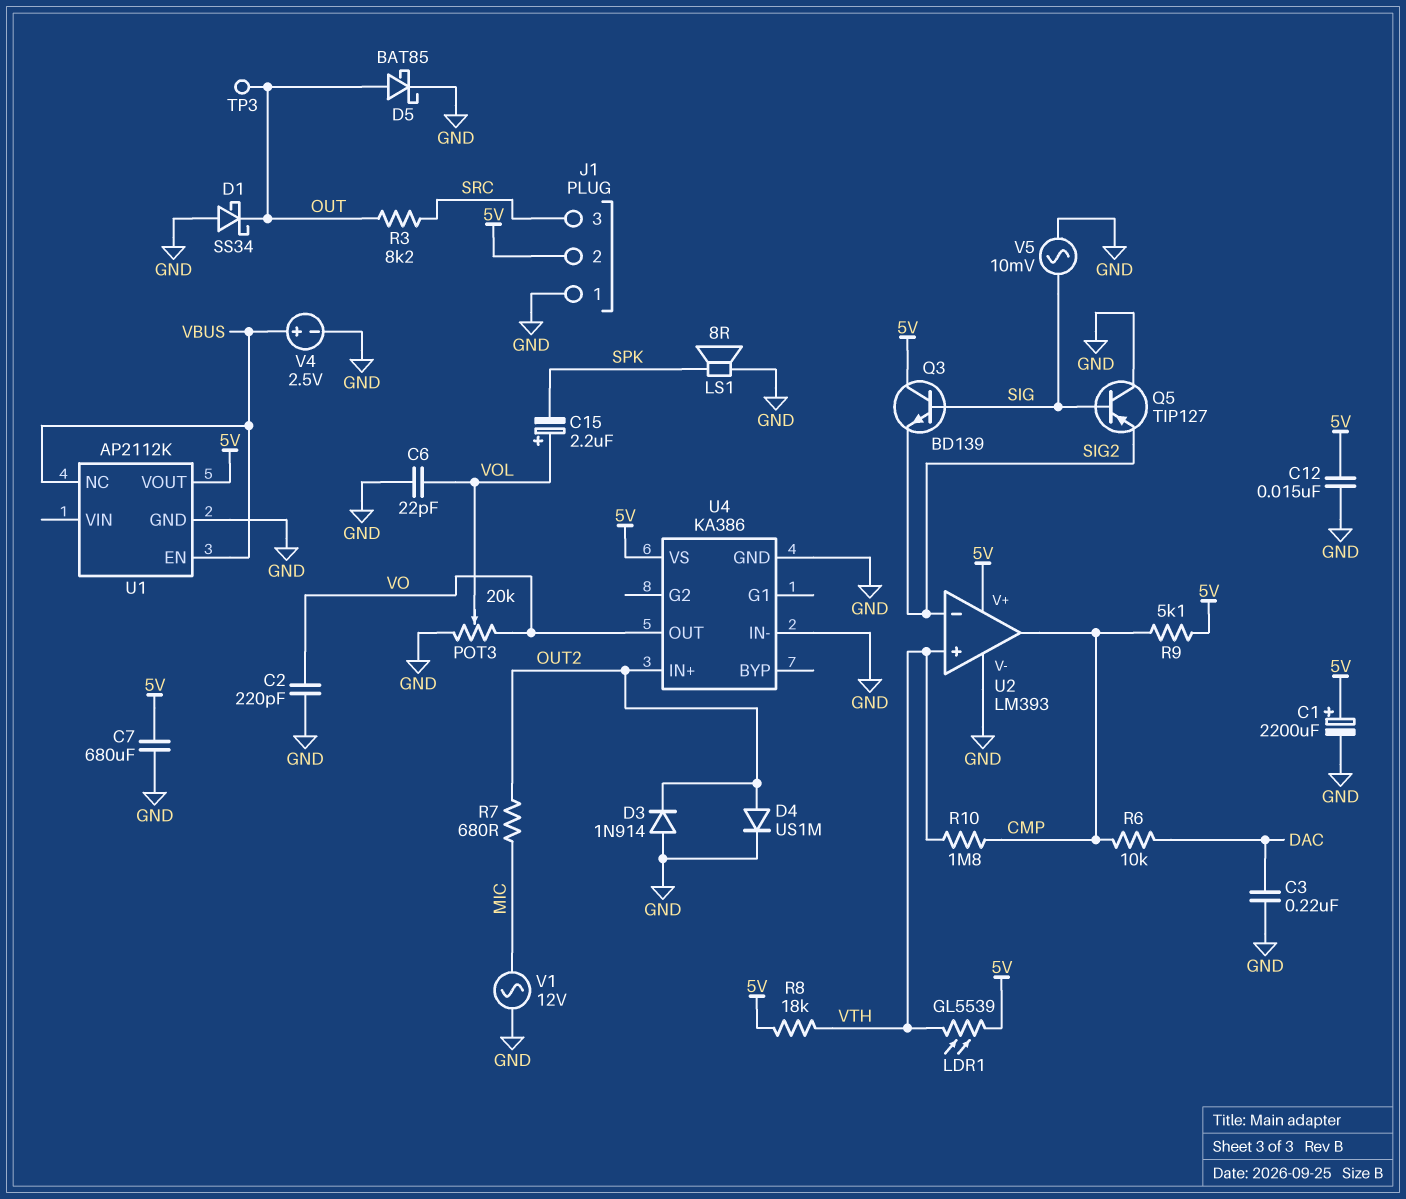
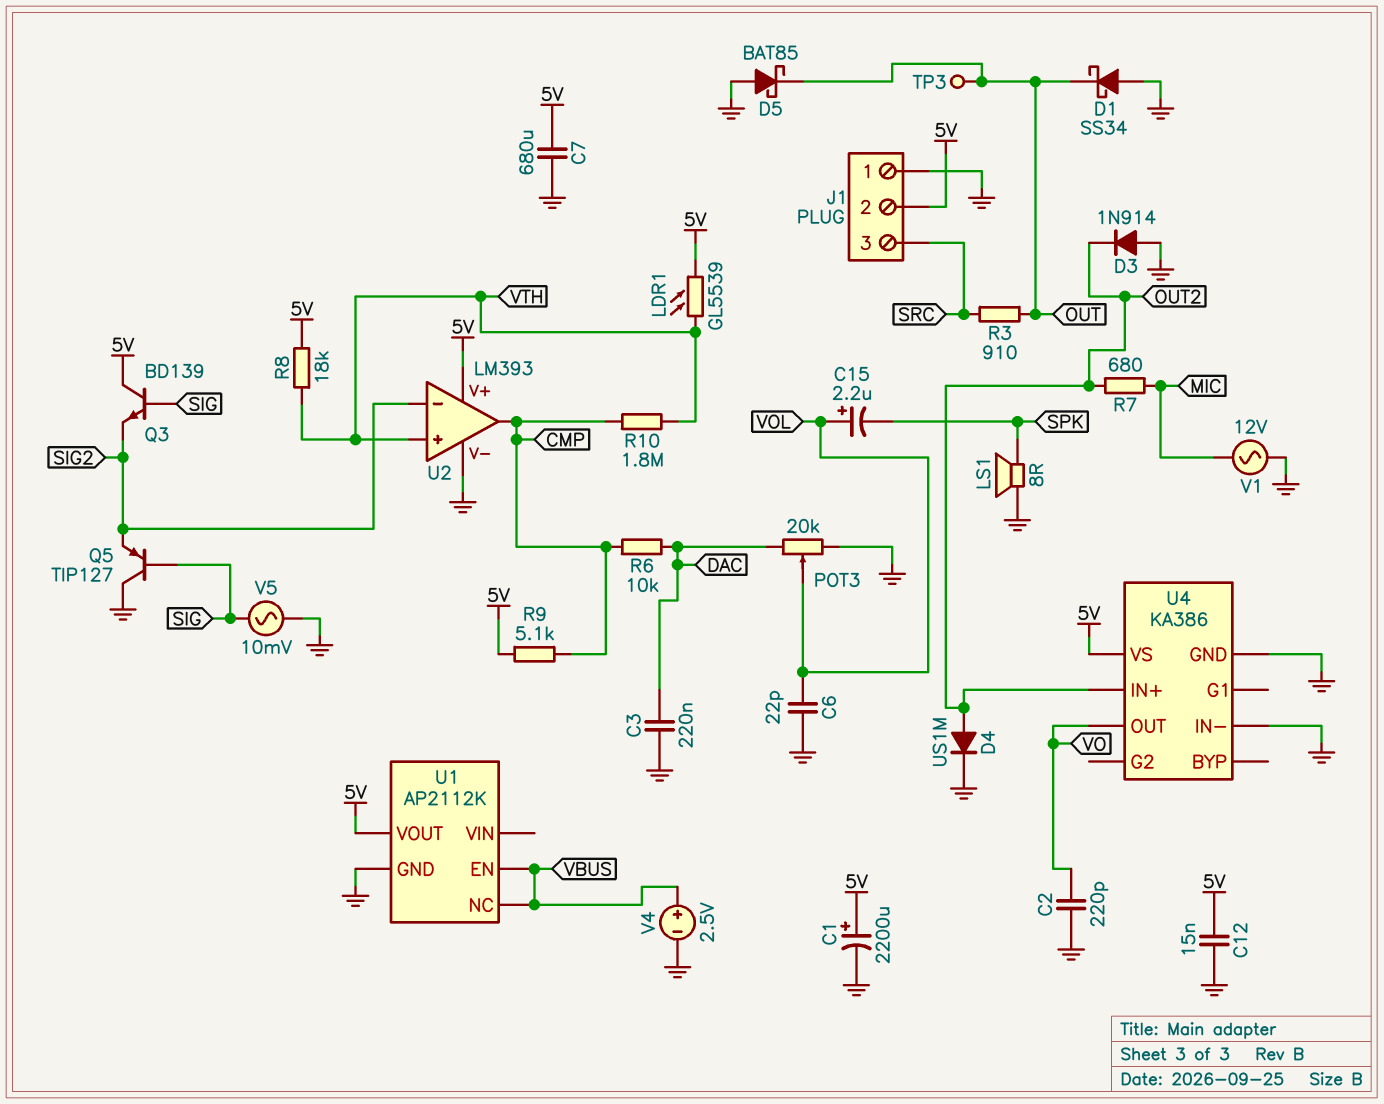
D5: schottky BAT85 (A OUT, K GND) -> schottky BAT85 (A GND, K OUT)
POT3: 20k (GND, VO, wiper VOL) -> 20k (DAC, GND, wiper VOL)
R3: 8.2k (OUT, SRC) -> 910 (OUT, SRC)

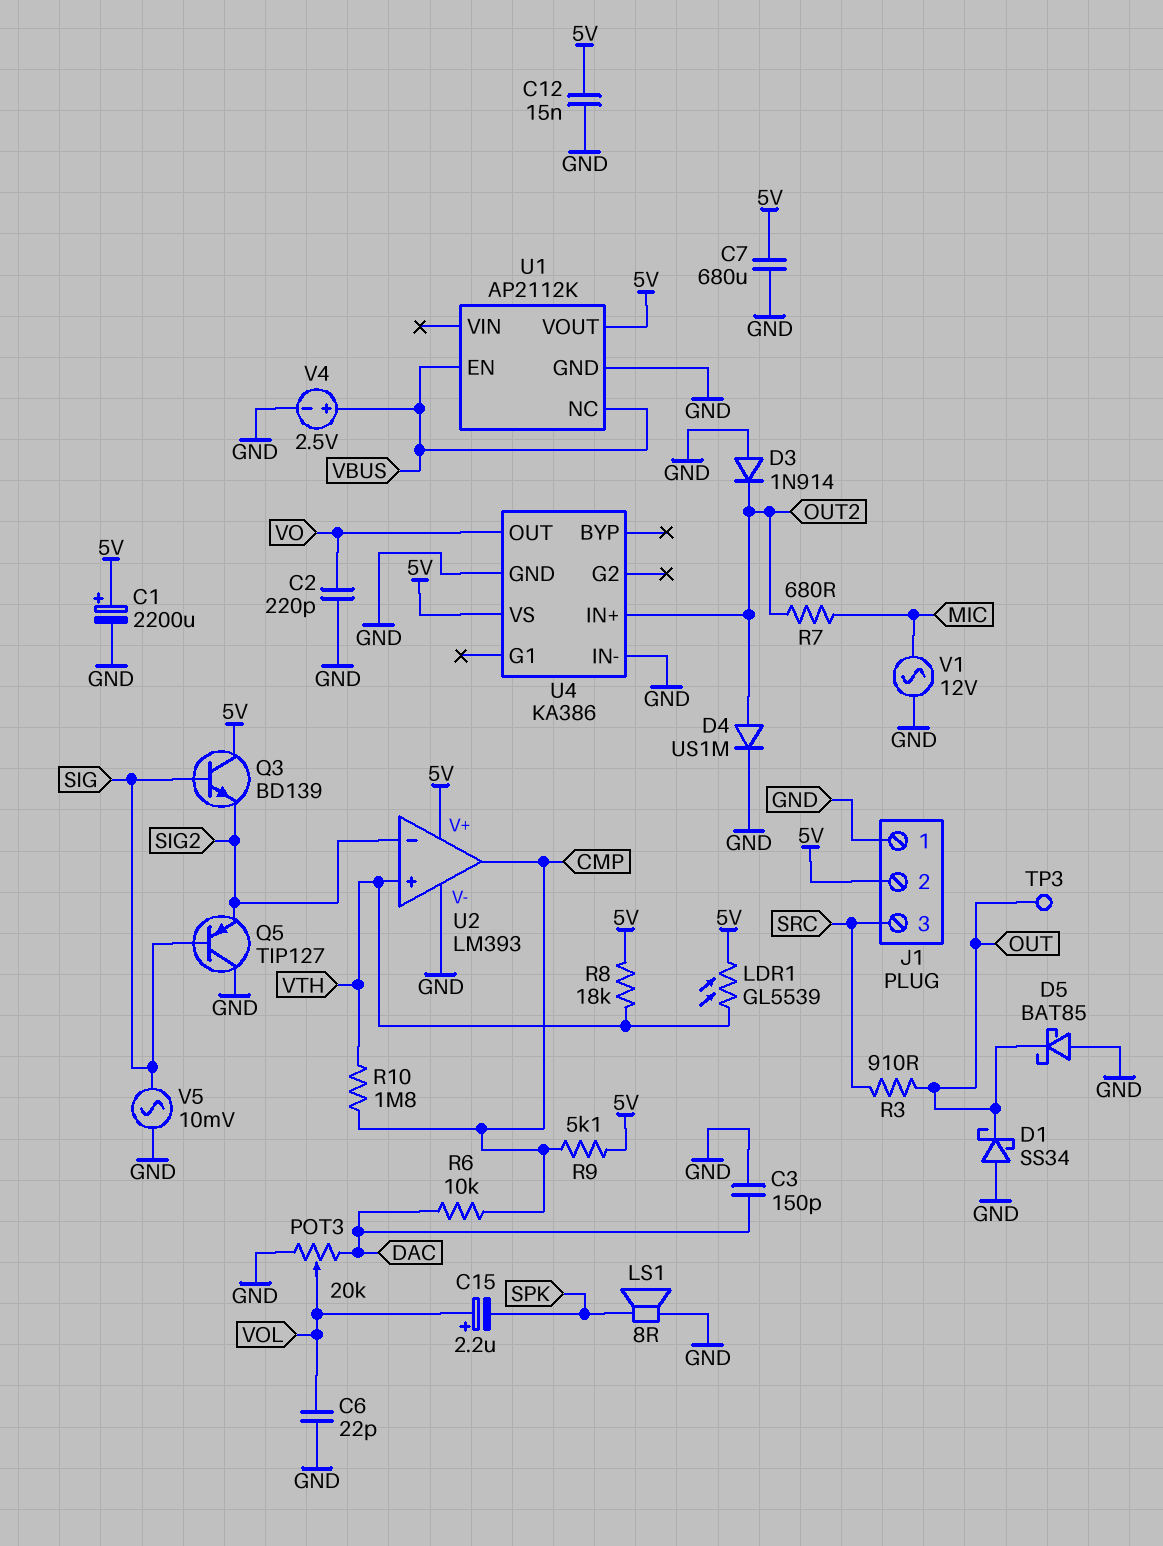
C3: 220nF (DAC, GND) -> 150pF (DAC, GND)

